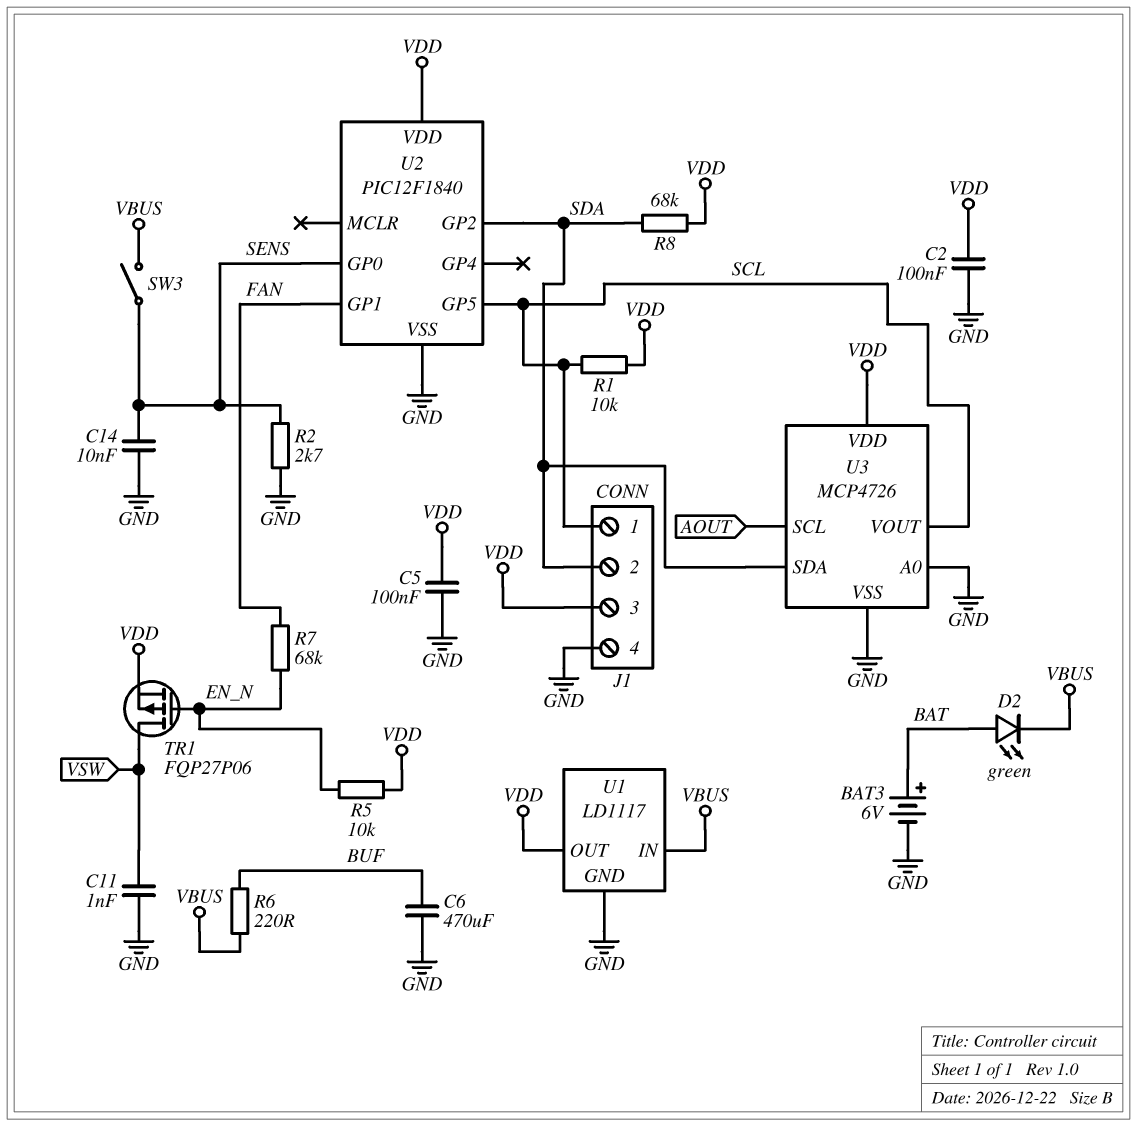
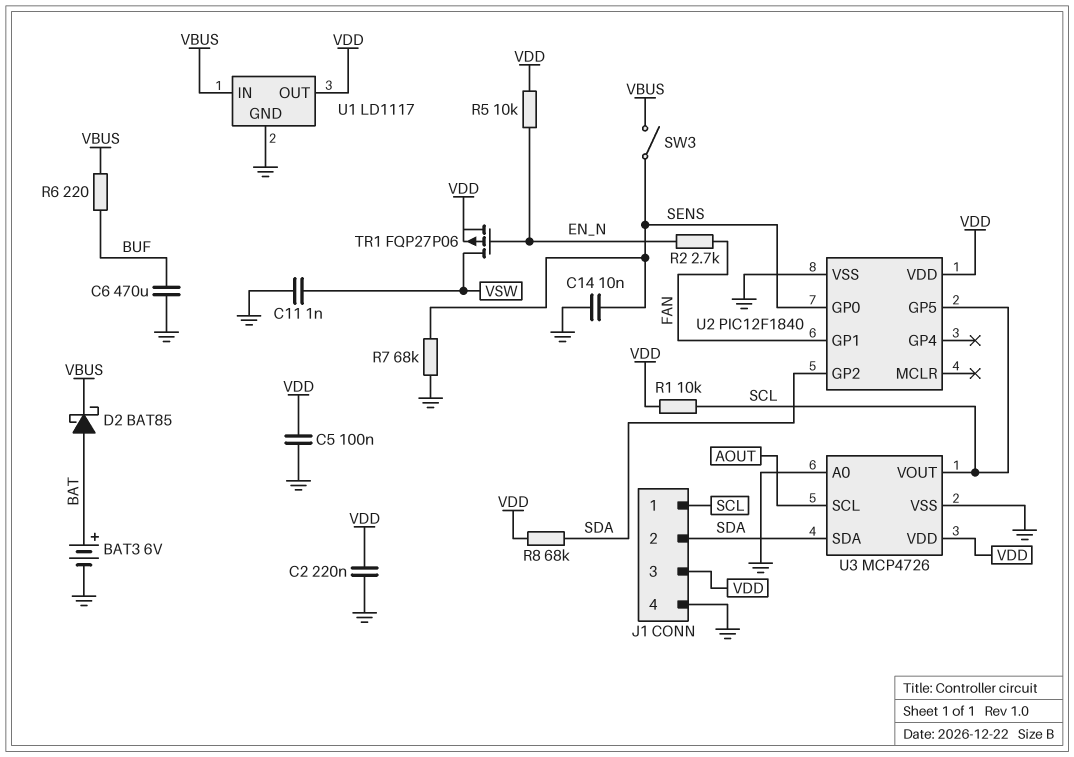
C2: 100nF (GND, VDD) -> 220nF (GND, VDD)
D2: LED green (A BAT, K VBUS) -> schottky BAT85 (A BAT, K VBUS)
R2: 2.7k (GND, SENS) -> 2.7k (EN_N, FAN)
R7: 68k (EN_N, FAN) -> 68k (GND, SENS)

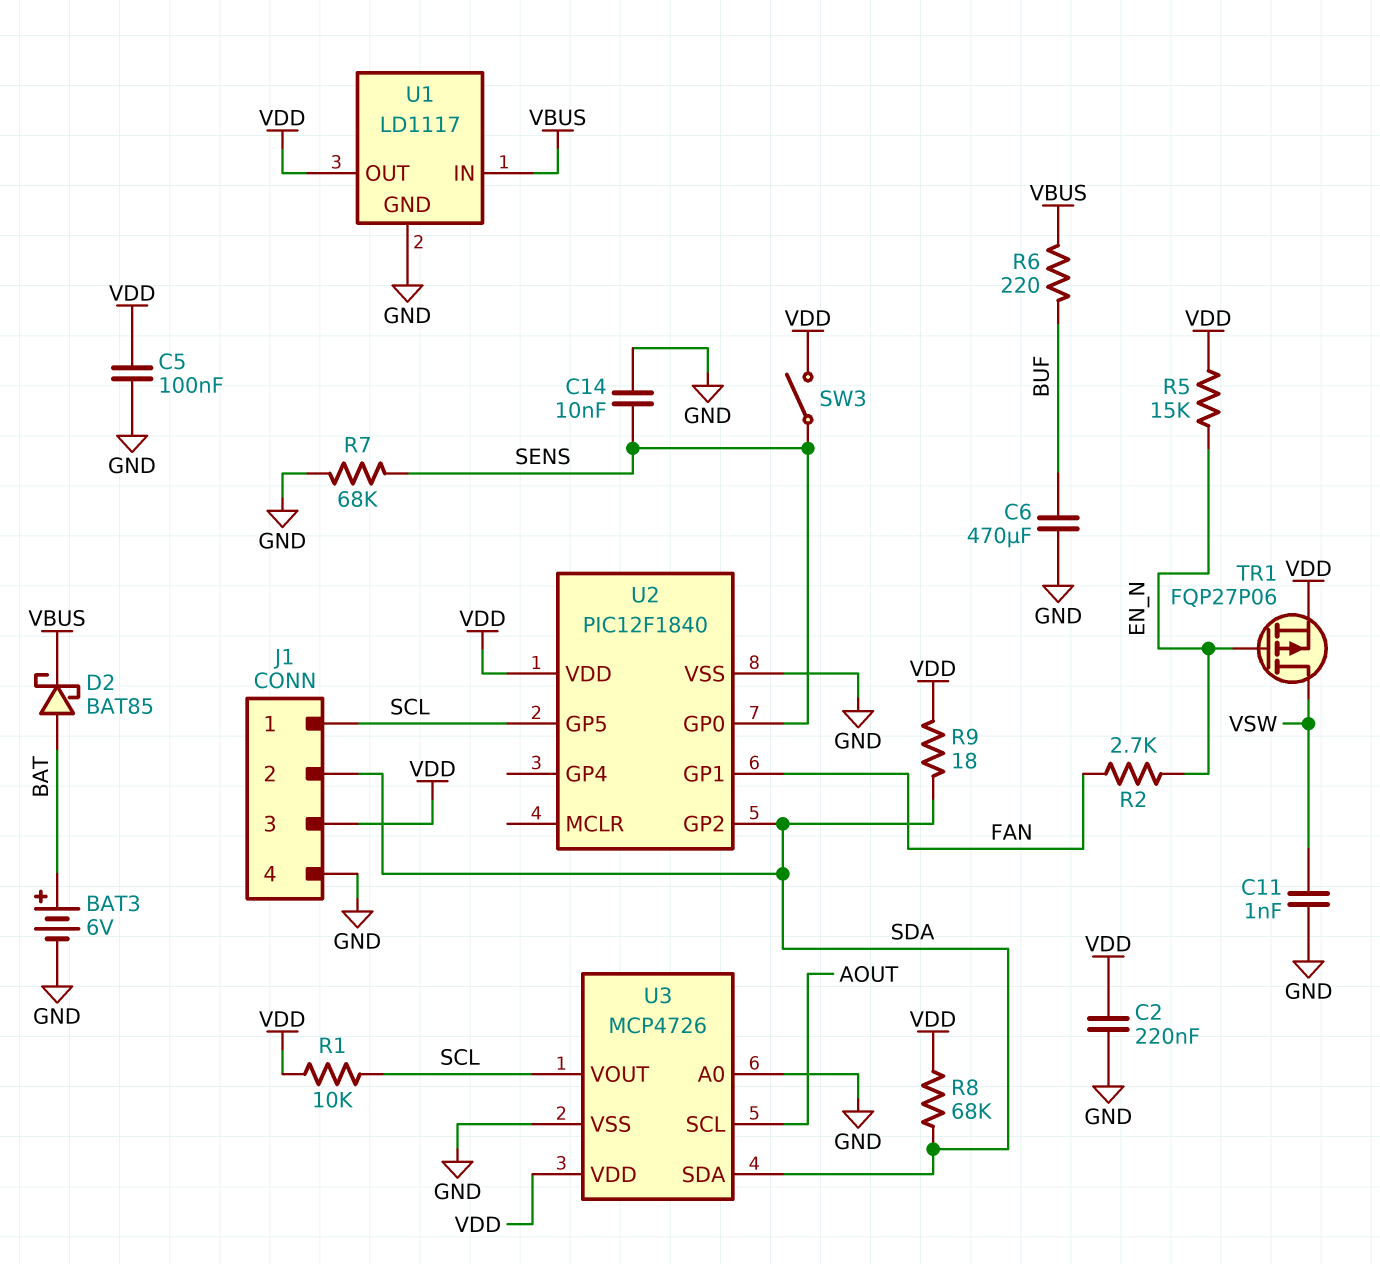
R5: 10k (EN_N, VDD) -> 15k (EN_N, VDD)
R9: none -> 18 (SDA, VDD)
SW3: switch (SENS, VBUS) -> switch (SENS, VDD)

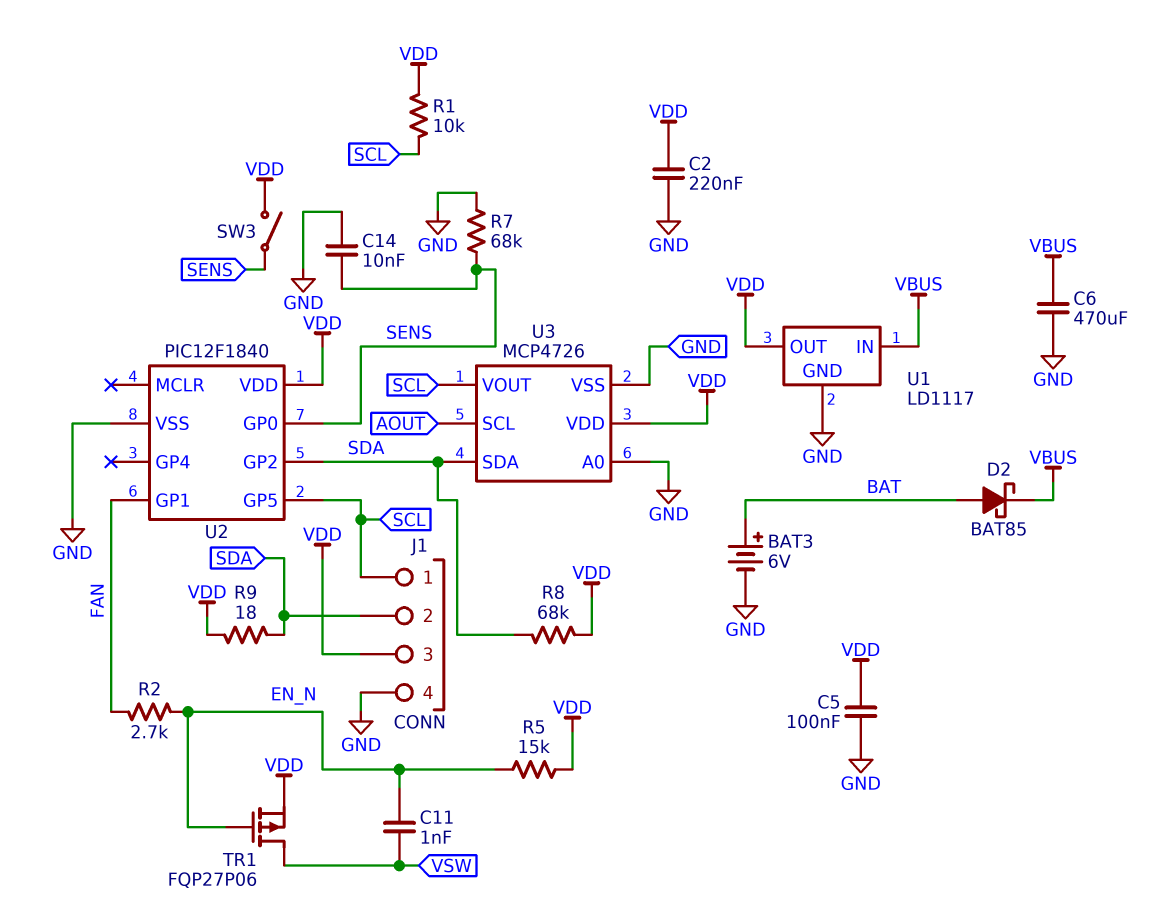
C6: 470uF (BUF, GND) -> 470uF (GND, VBUS)
C11: 1nF (GND, VSW) -> 1nF (EN_N, VSW)
R6: 220 (BUF, VBUS) -> none

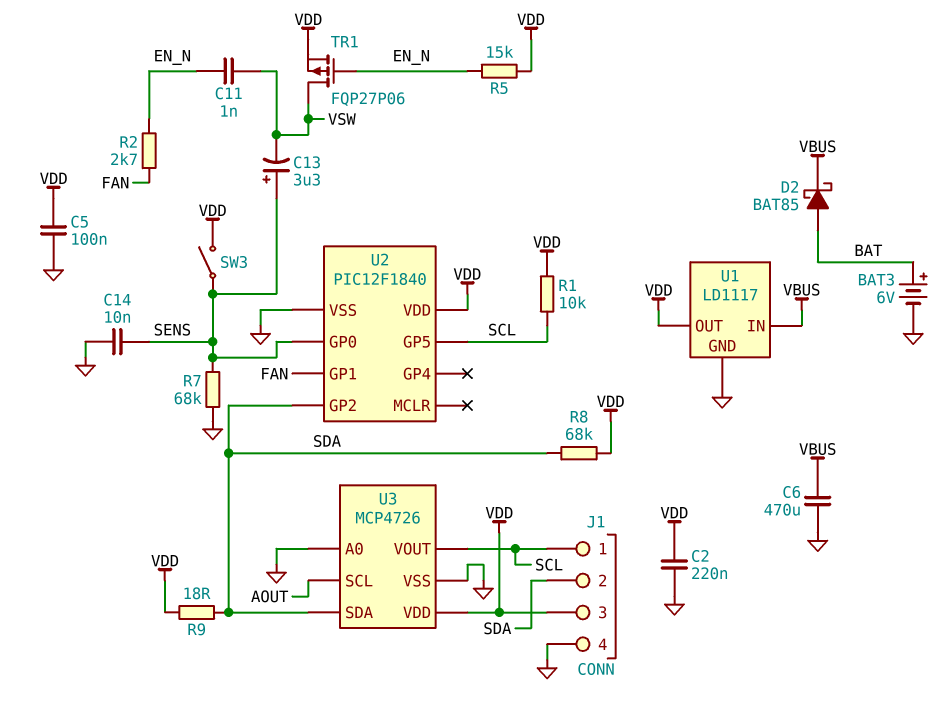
C13: none -> 3.3uF (plus SENS, minus VSW)

